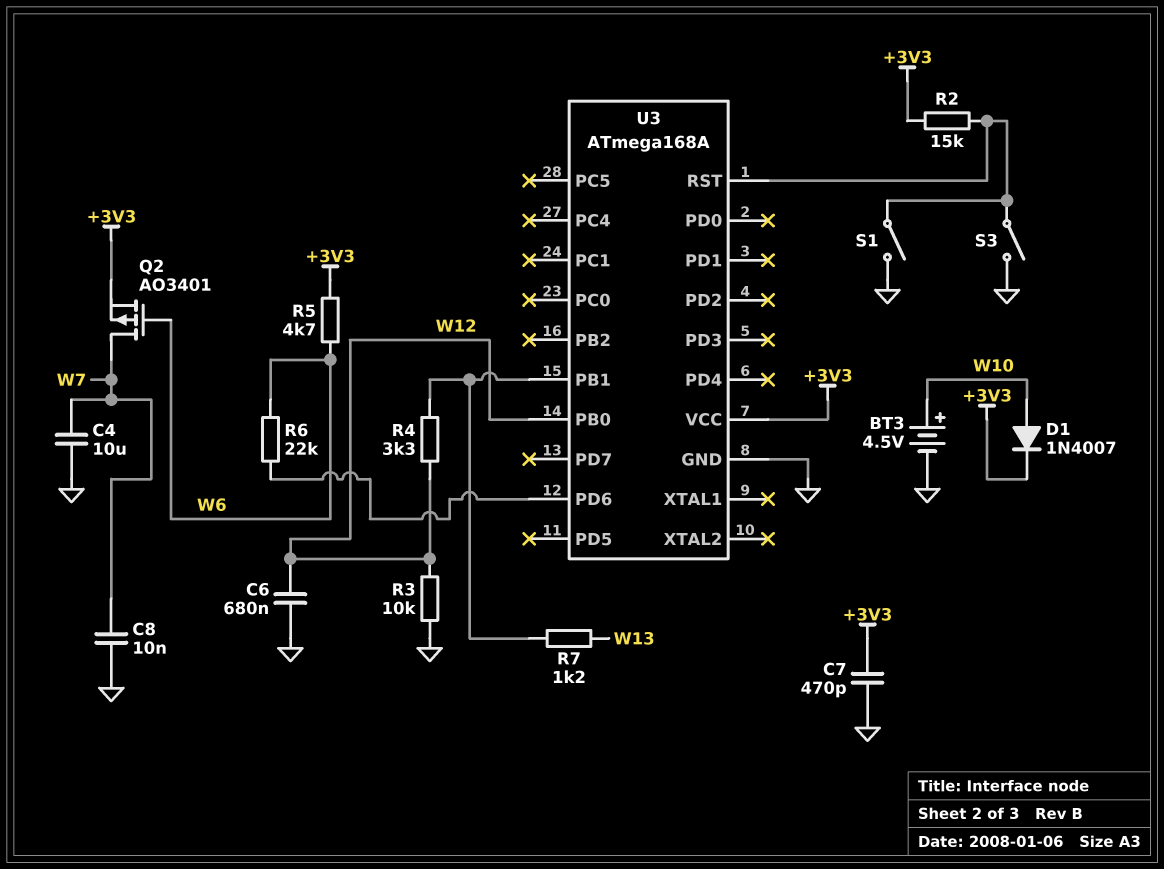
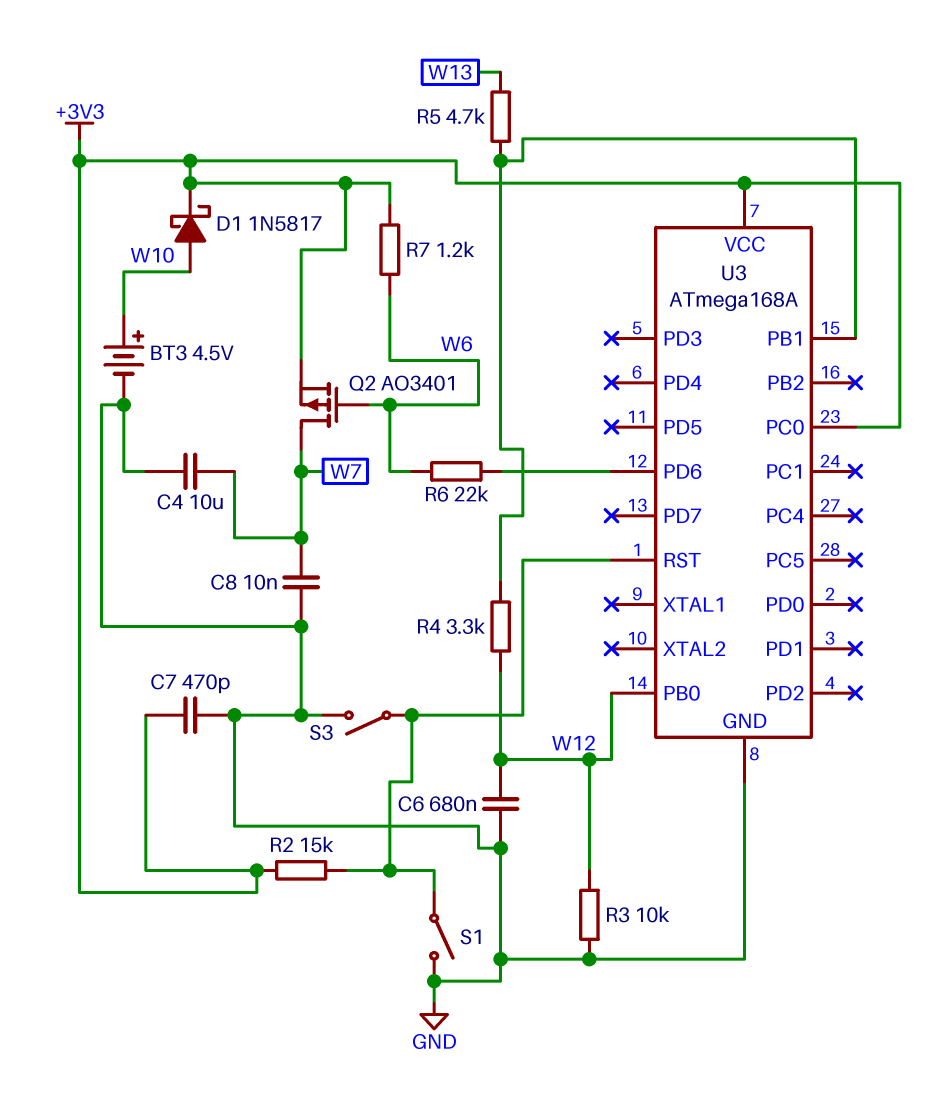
D1: diode 1N4007 (A W10, K +3V3) -> schottky 1N5817 (A W10, K +3V3)
R5: 4.7k (+3V3, W6) -> 4.7k (U3/PB1, W13)
R7: 1.2k (U3/PB1, W13) -> 1.2k (+3V3, W6)
U3 pin PC0: none -> +3V3

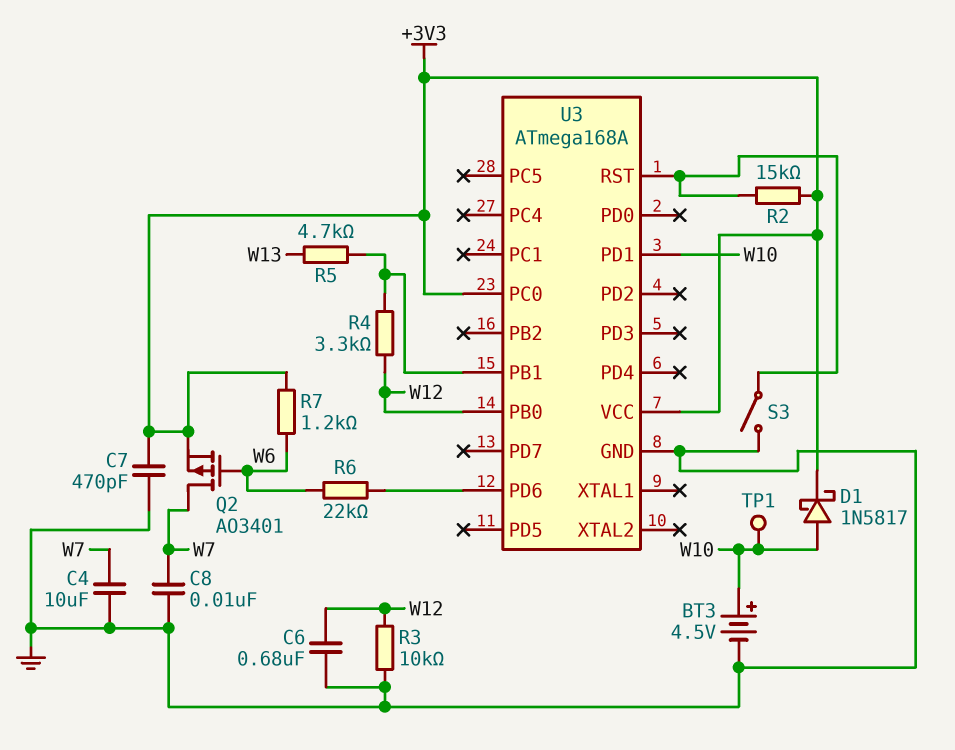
S1: switch (GND, U3/RST) -> none
TP1: none -> test point (W10)
U3 pin PD1: none -> W10

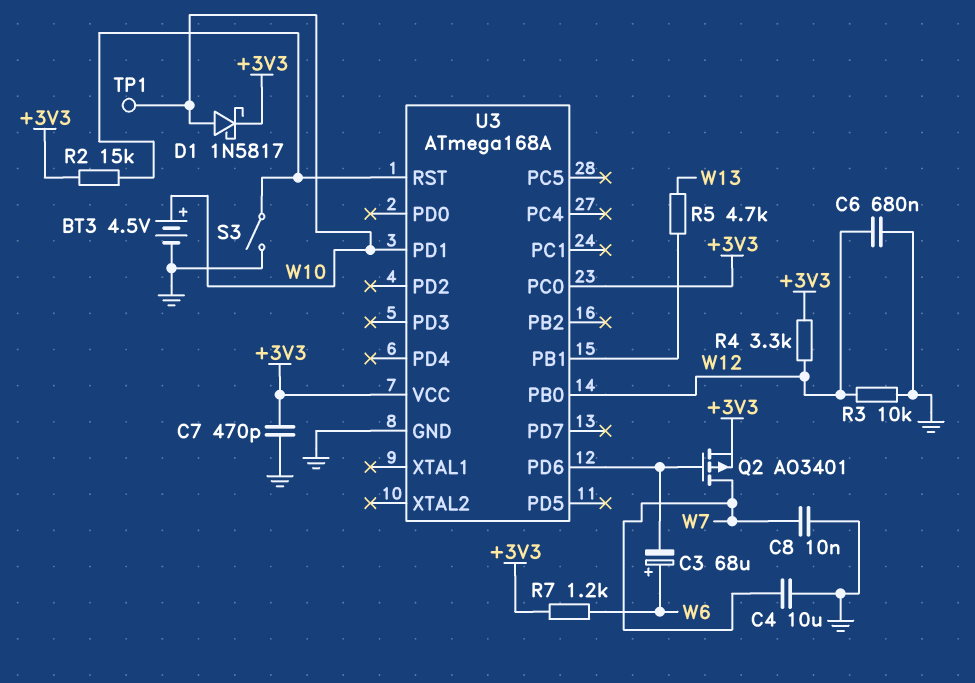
C3: none -> 68uF (plus W6, minus U3/PD6)
Q2: PMOS AO3401 (G W6, D W7, S +3V3) -> PMOS AO3401 (G U3/PD6, D W7, S +3V3)
R4: 3.3k (U3/PB1, W12) -> 3.3k (+3V3, W12)
R6: 22k (U3/PD6, W6) -> none

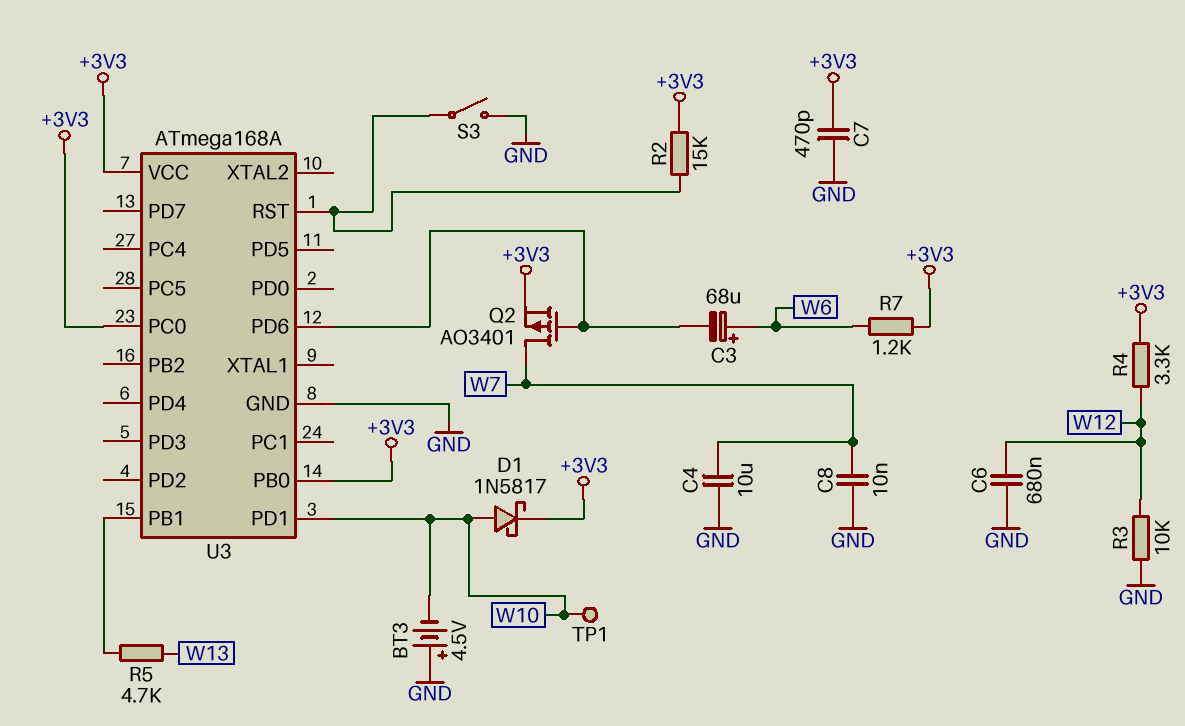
BT3: 4.5V (plus W10, minus GND) -> 4.5V (plus GND, minus W10)
U3 pin PB0: W12 -> +3V3

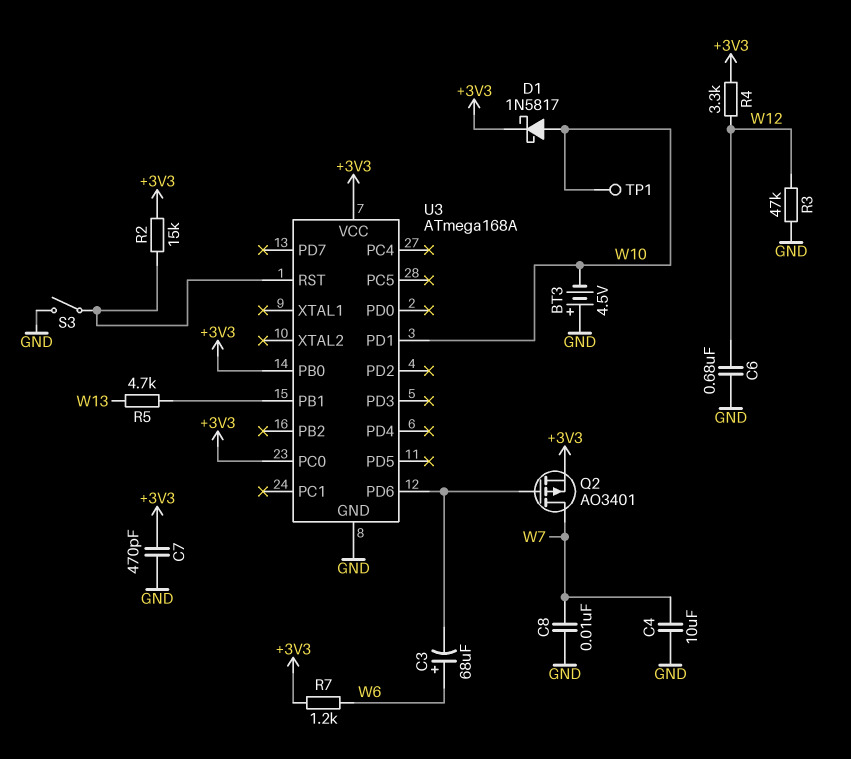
R3: 10k (GND, W12) -> 47k (GND, W12)

